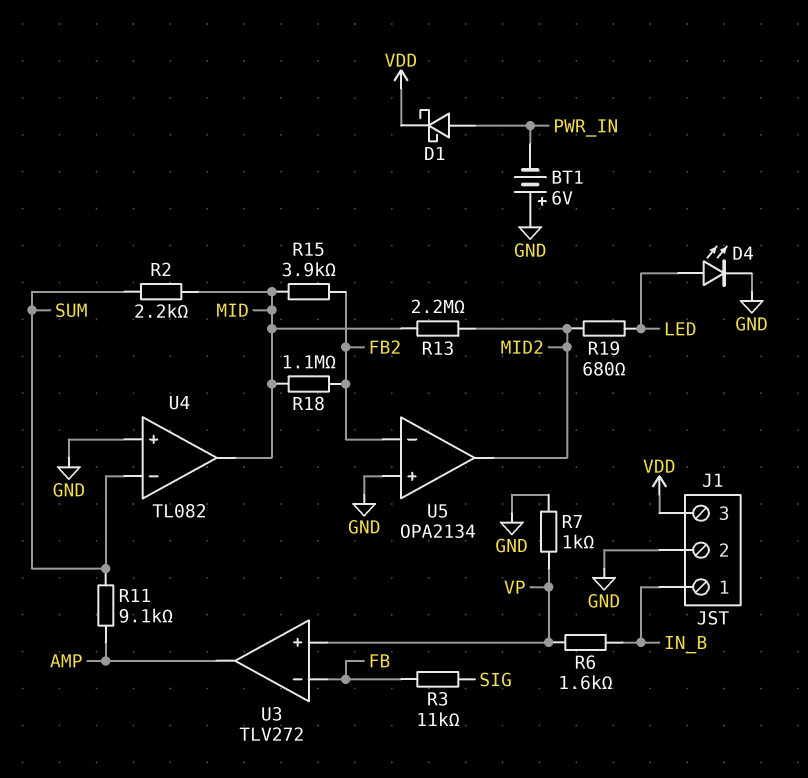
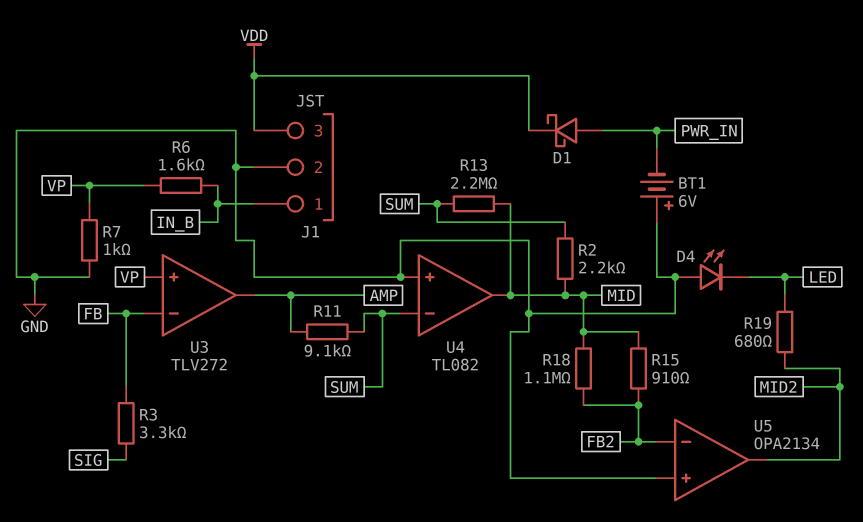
D4: LED (A LED, K GND) -> LED (A GND, K LED)
R3: 11k (FB, SIG) -> 3.3k (FB, SIG)
R13: 2.2M (MID, MID2) -> 2.2M (MID, SUM)
R15: 3.9k (FB2, MID) -> 910 (FB2, MID)

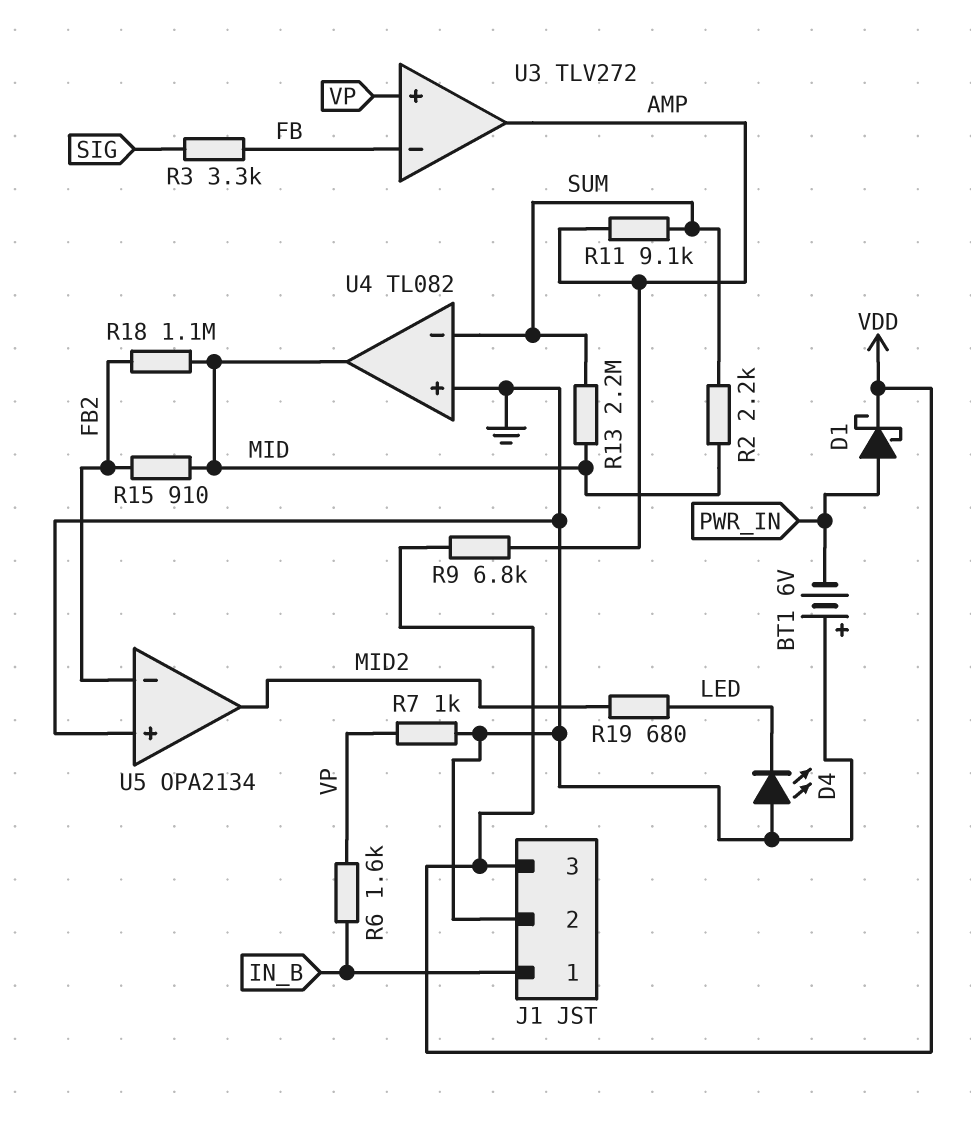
R9: none -> 6.8k (AMP, VDD)

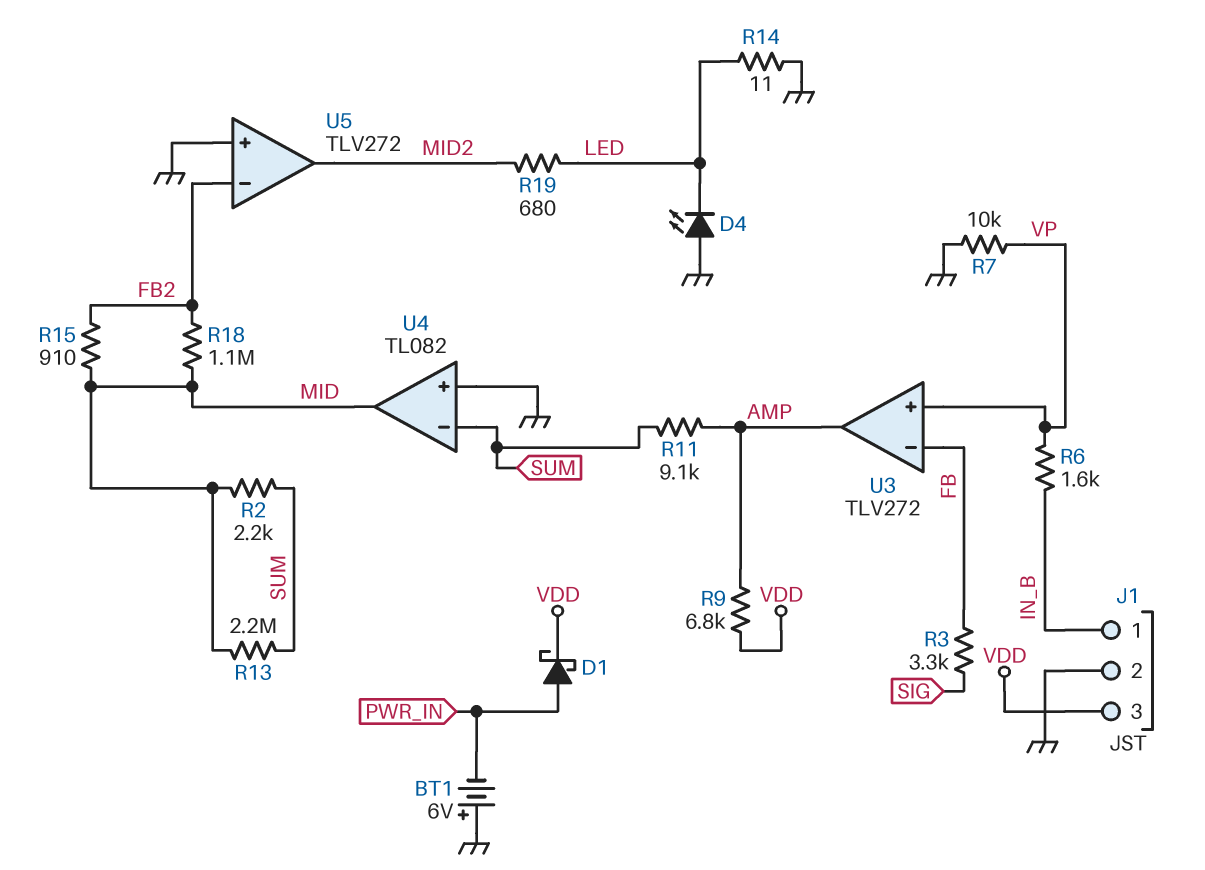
R7: 1k (GND, VP) -> 10k (GND, VP)
R14: none -> 11 (GND, LED)
U5: OPA2134 -> TLV272

